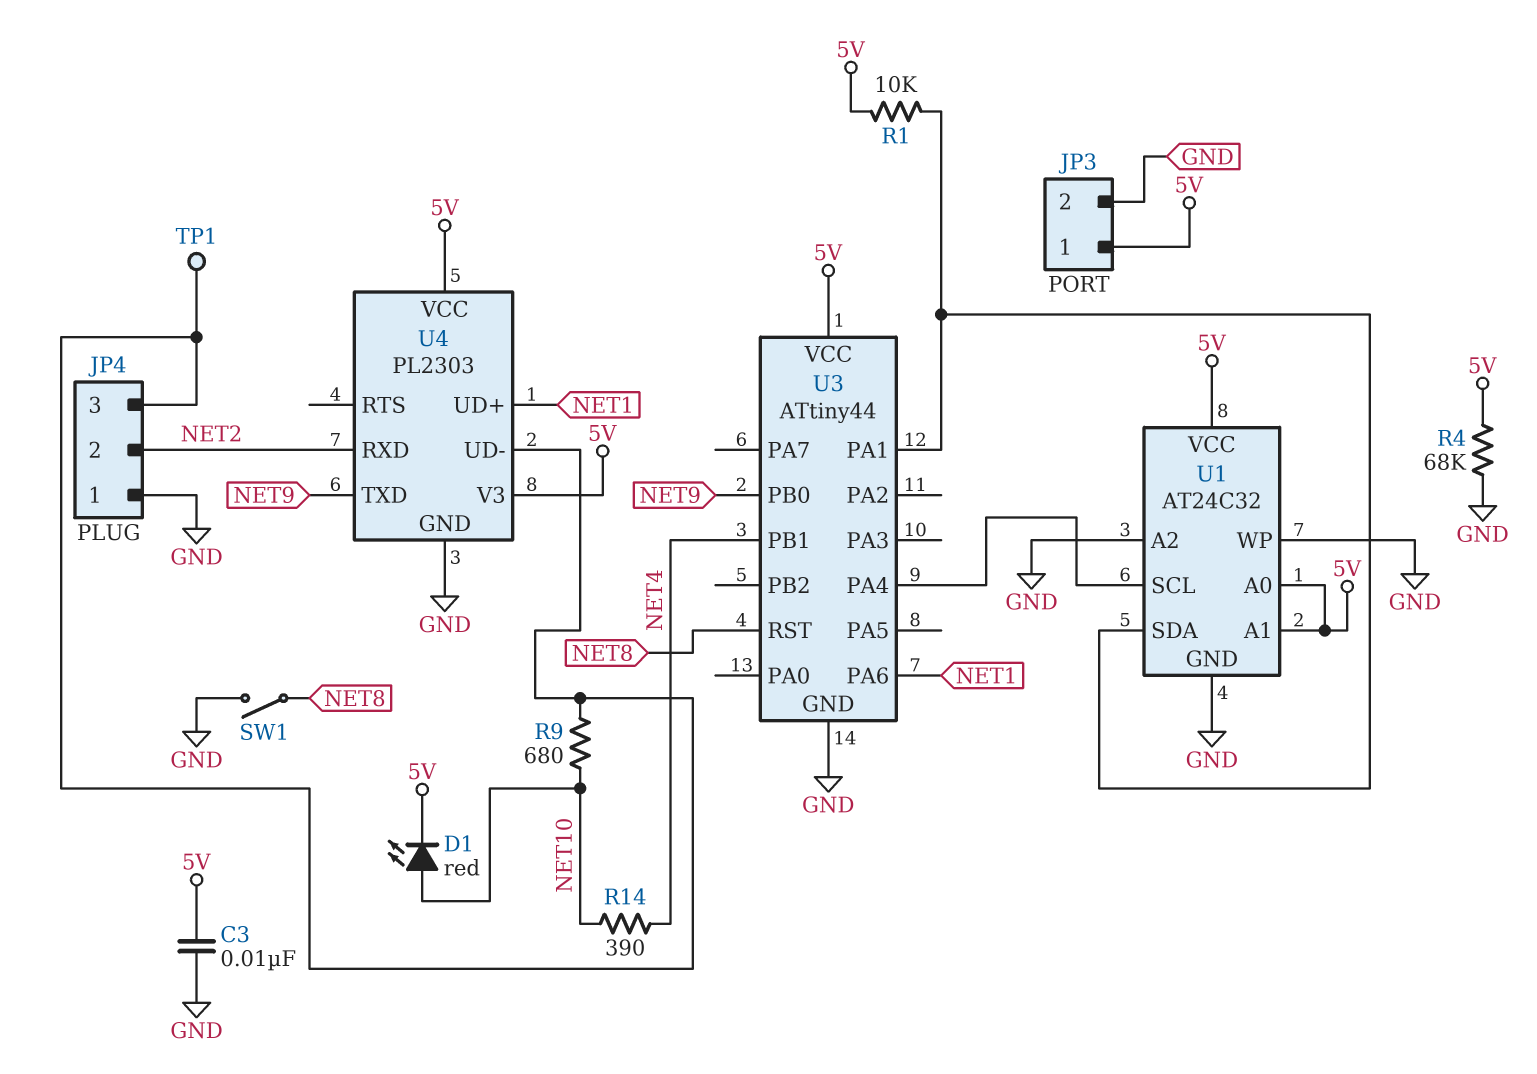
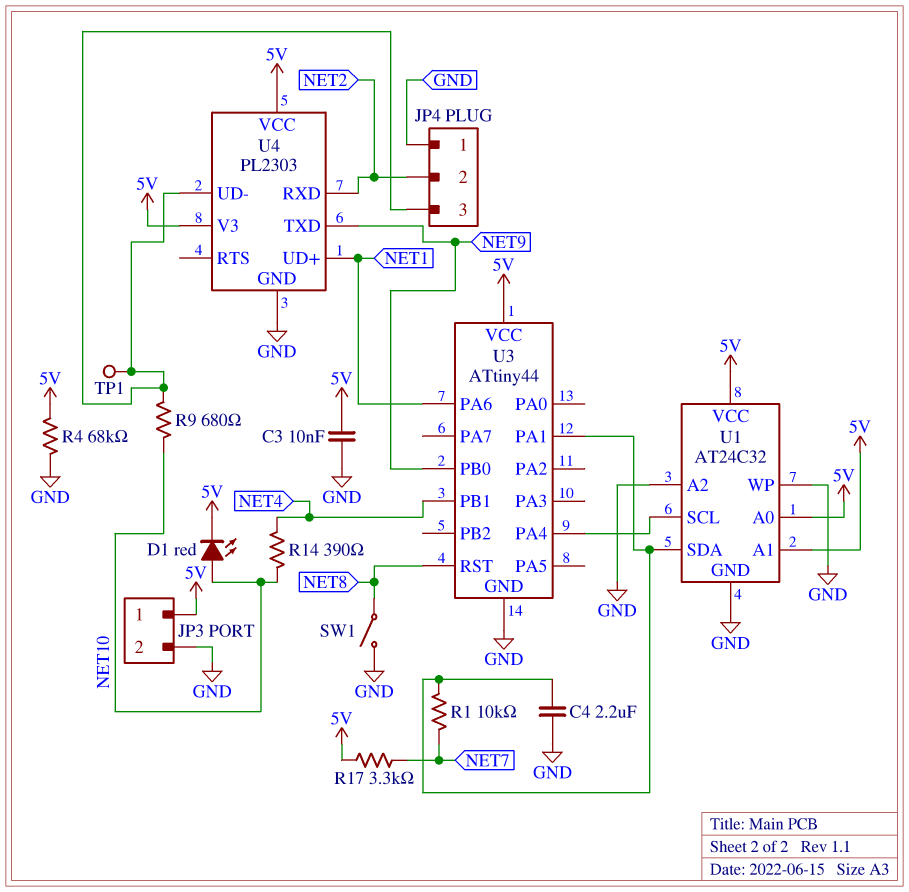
C4: none -> 2.2uF (GND, U1/SDA)
R1: 10k (5V, U1/SDA) -> 10k (NET7, U1/SDA)
R17: none -> 3.3k (5V, NET7)

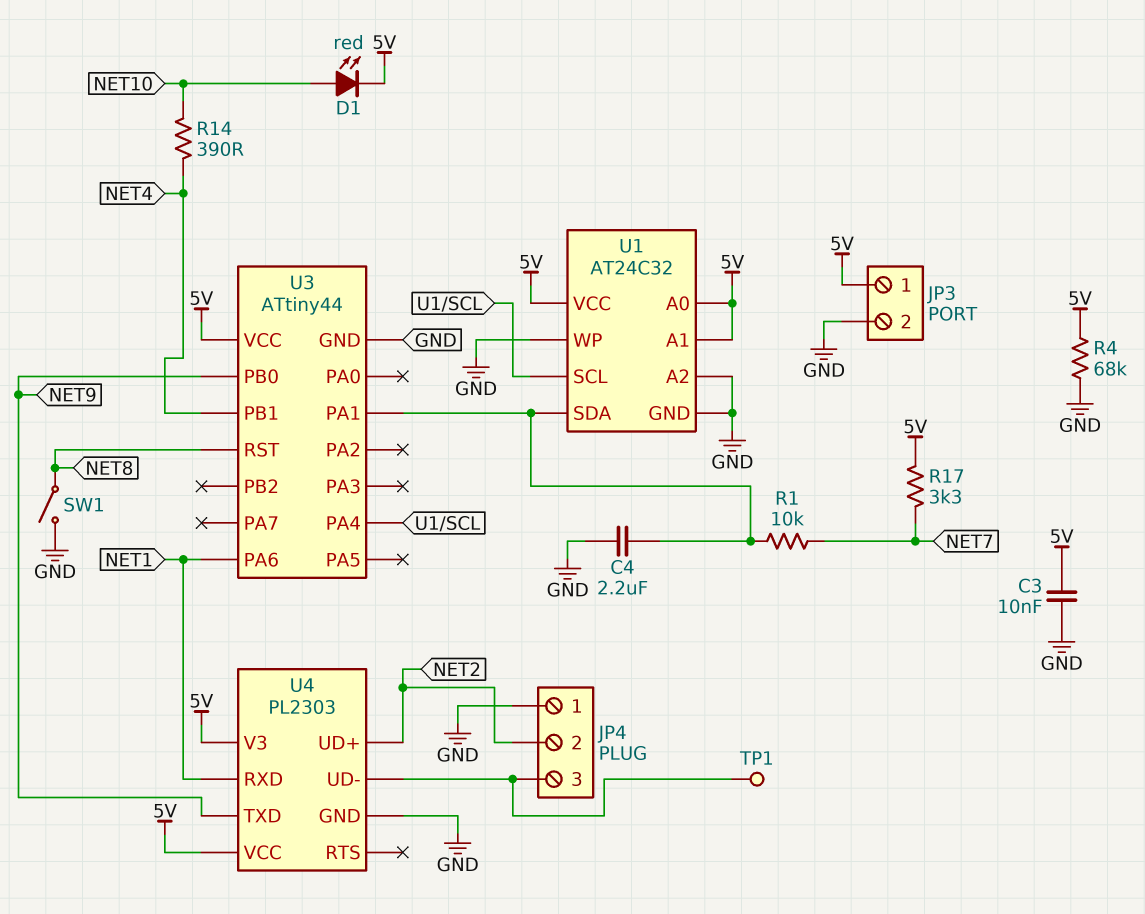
R9: 680 (JP4/3, NET10) -> none
U4 pin RXD: NET2 -> NET1
U4 pin UD+: NET1 -> NET2

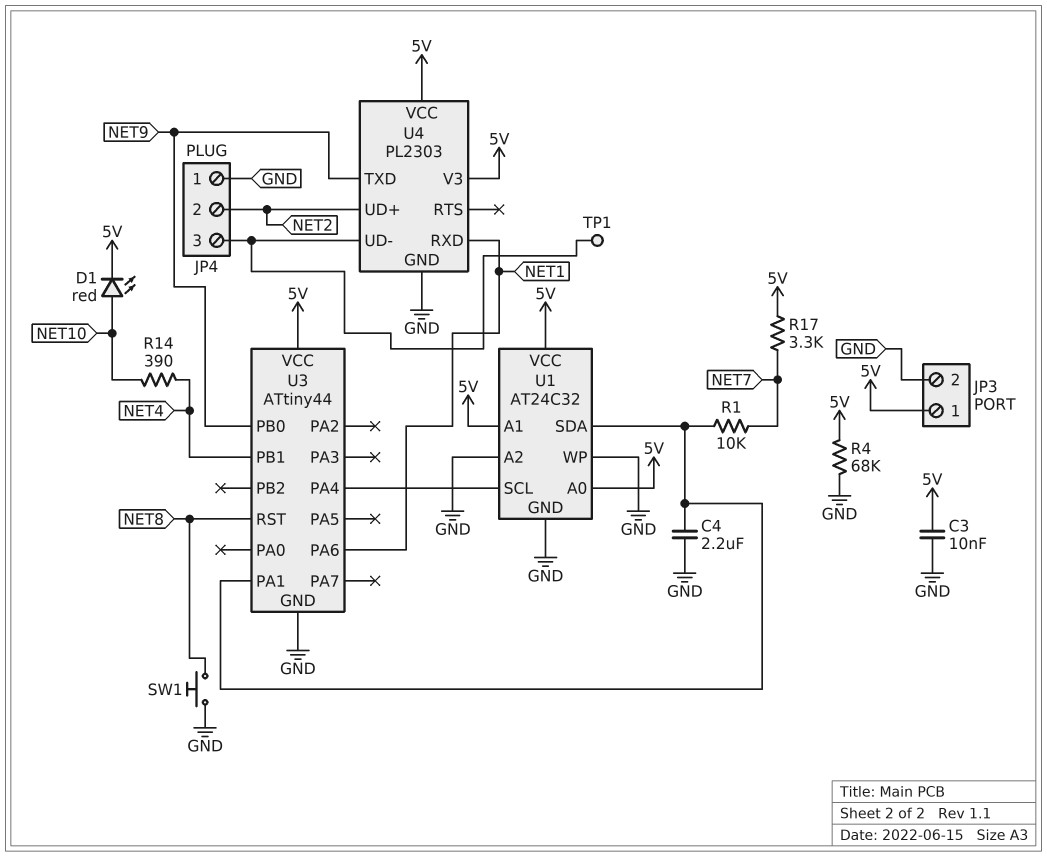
SW1: switch (GND, NET8) -> button (GND, NET8)

